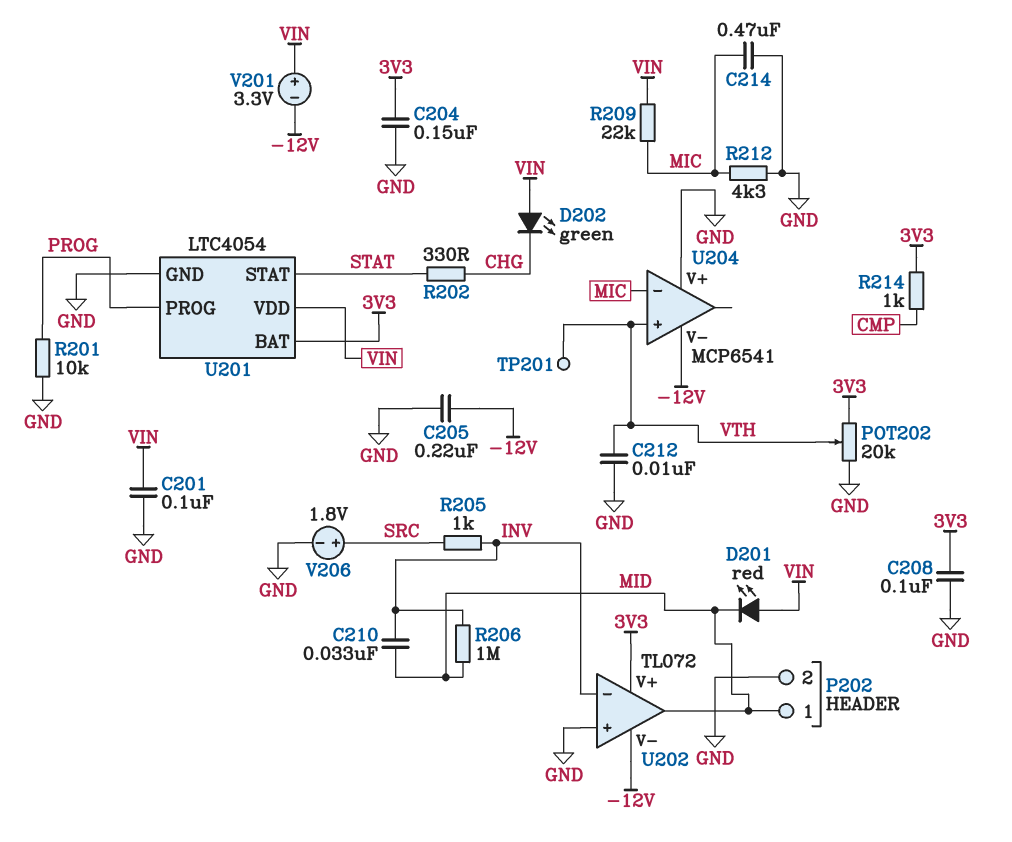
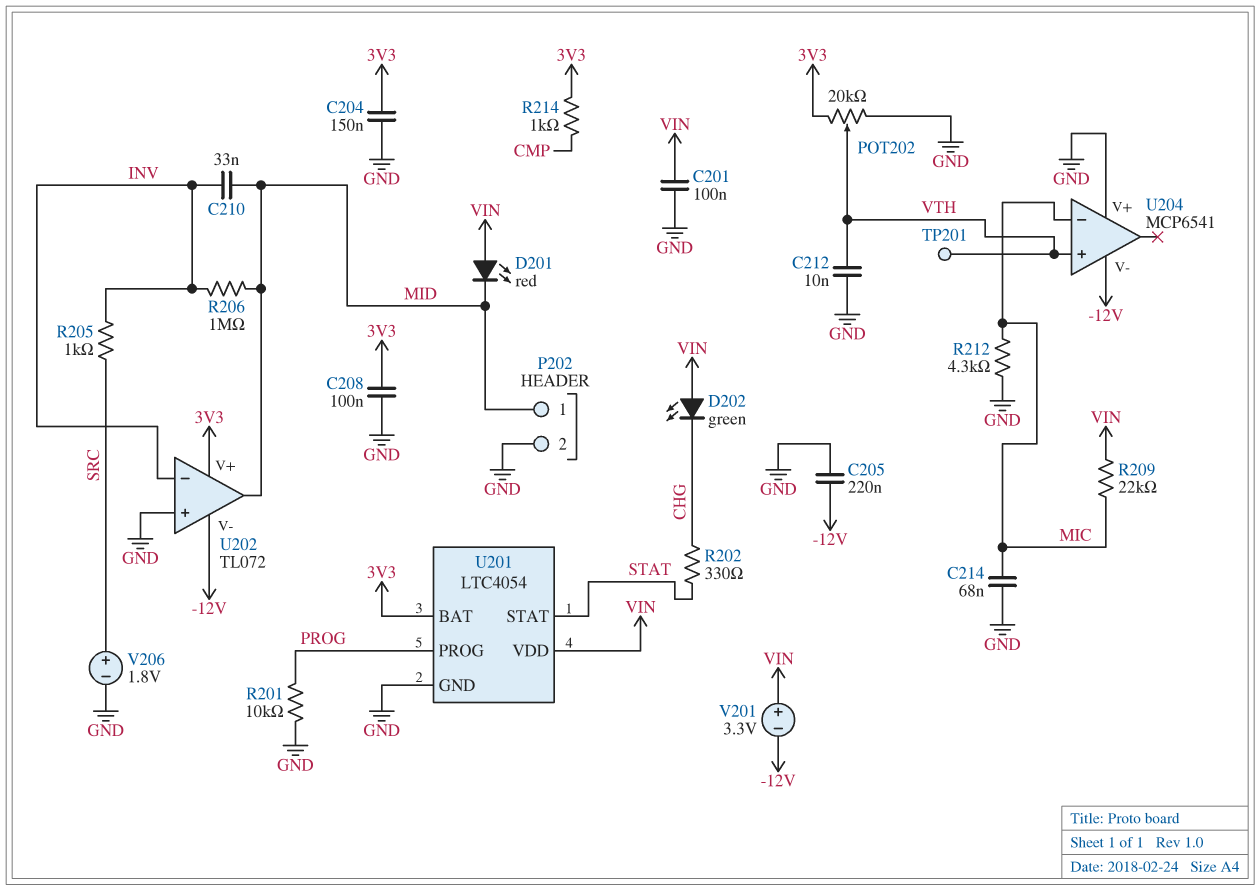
C214: 470nF (GND, MIC) -> 68nF (GND, MIC)

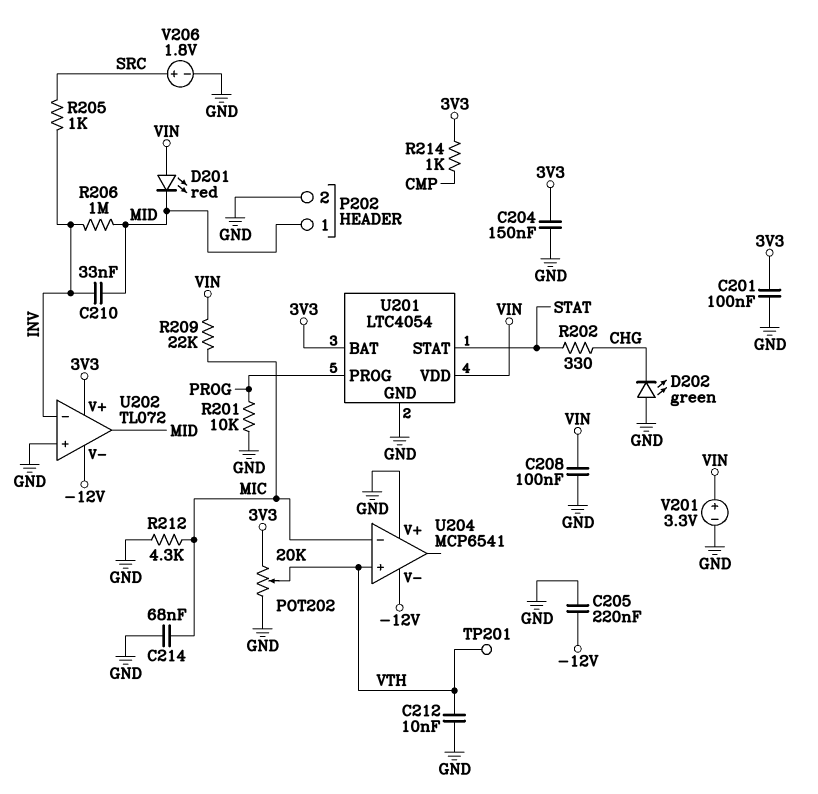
C201: 100nF (GND, VIN) -> 100nF (3V3, GND)
C208: 100nF (3V3, GND) -> 100nF (GND, VIN)
D202: LED green (A VIN, K CHG) -> LED green (A GND, K CHG)
V201: 3.3V (plus VIN, minus -12V) -> 3.3V (plus VIN, minus GND)

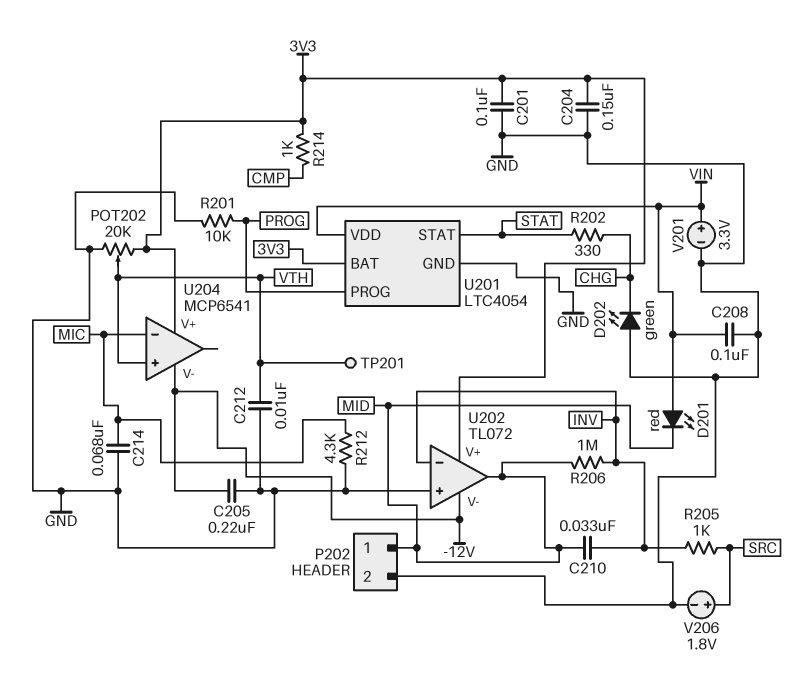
R209: 22k (MIC, VIN) -> none
U204 pin V+: GND -> 3V3

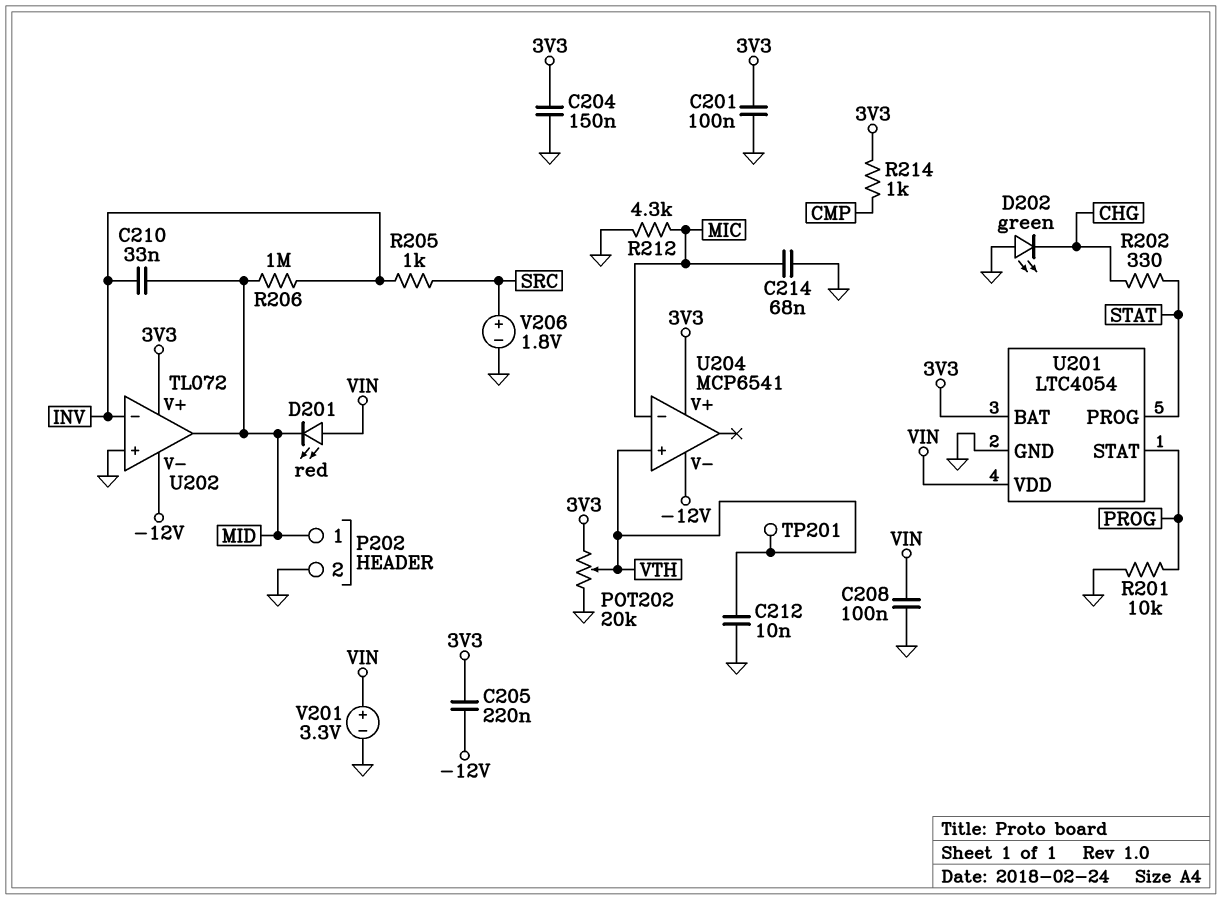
C205: 220nF (-12V, GND) -> 220nF (-12V, 3V3)
U201 pin PROG: PROG -> STAT
U201 pin STAT: STAT -> PROG

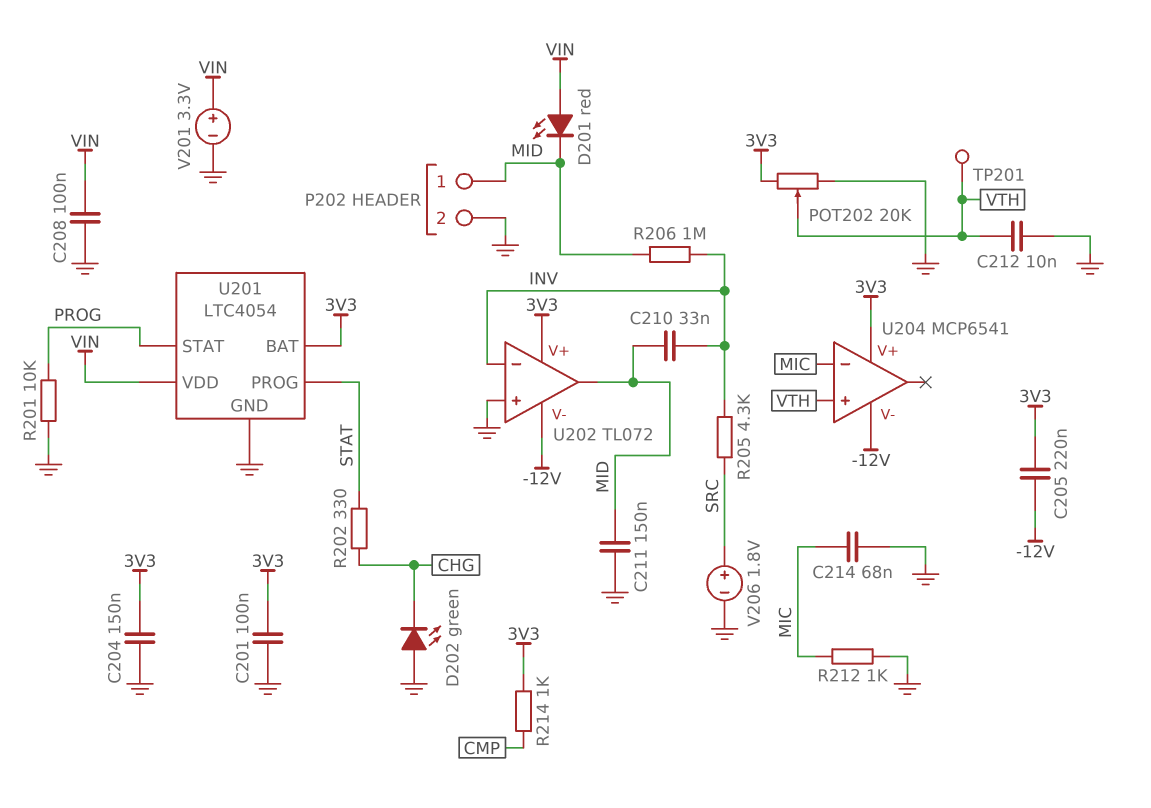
C211: none -> 150nF (GND, MID)
R205: 1k (INV, SRC) -> 4.3k (INV, SRC)
R212: 4.3k (GND, MIC) -> 1k (GND, MIC)

